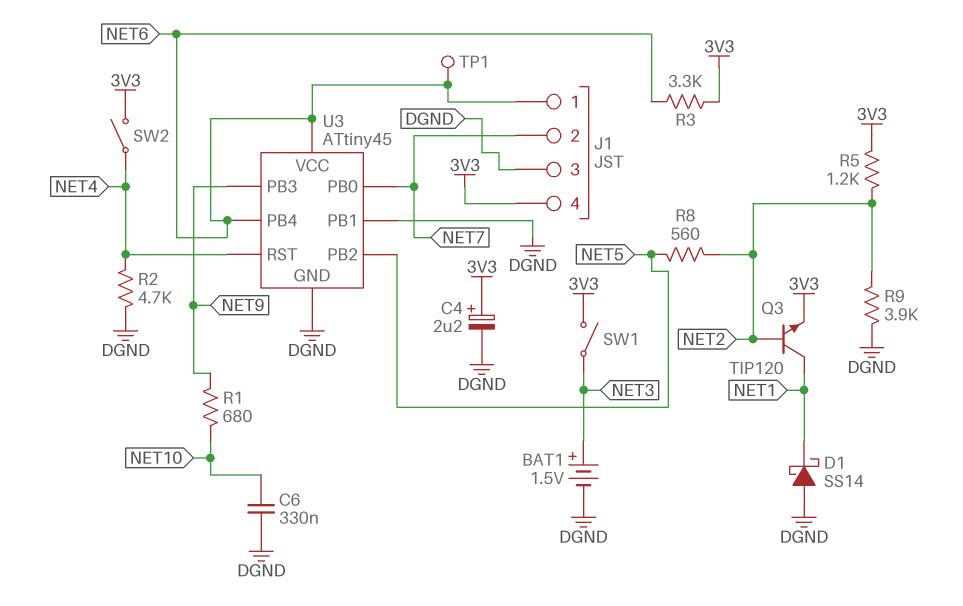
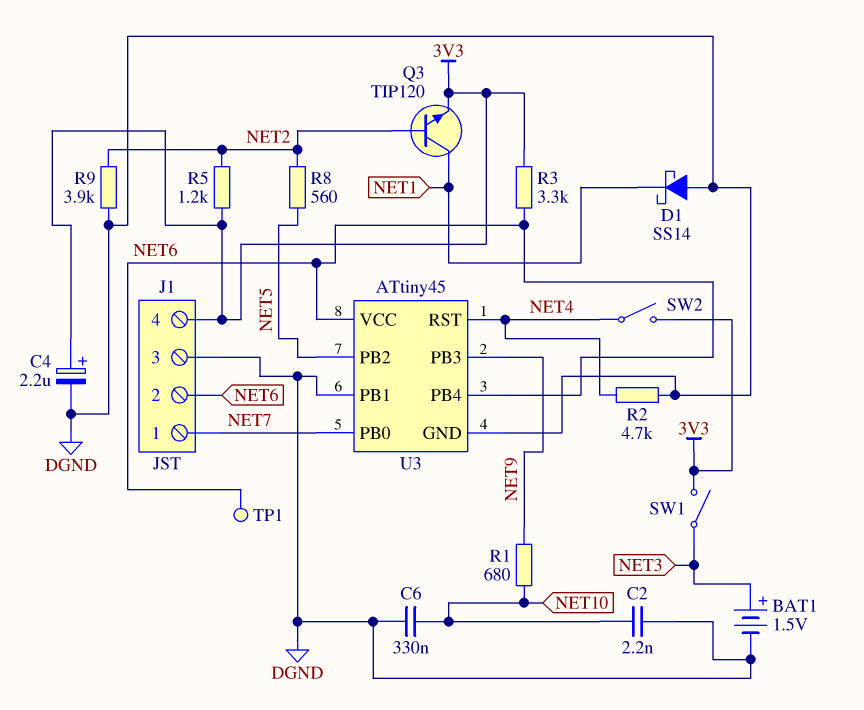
C2: none -> 2.2nF (DGND, NET10)
J1 pin 1: NET6 -> NET7
J1 pin 2: NET7 -> NET6

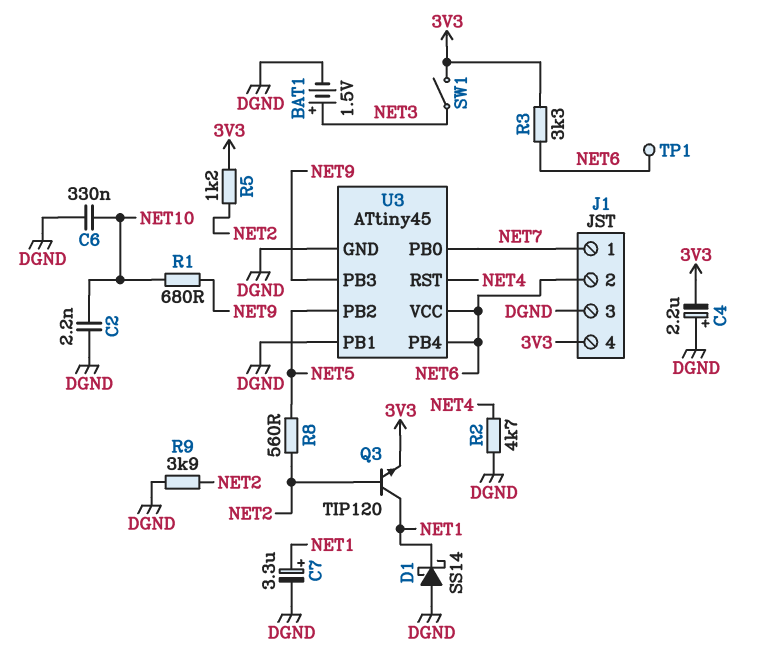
C4: 2.2uF (plus 3V3, minus DGND) -> 2.2uF (plus DGND, minus 3V3)
C7: none -> 3.3uF (plus NET1, minus DGND)
SW2: switch (3V3, NET4) -> none

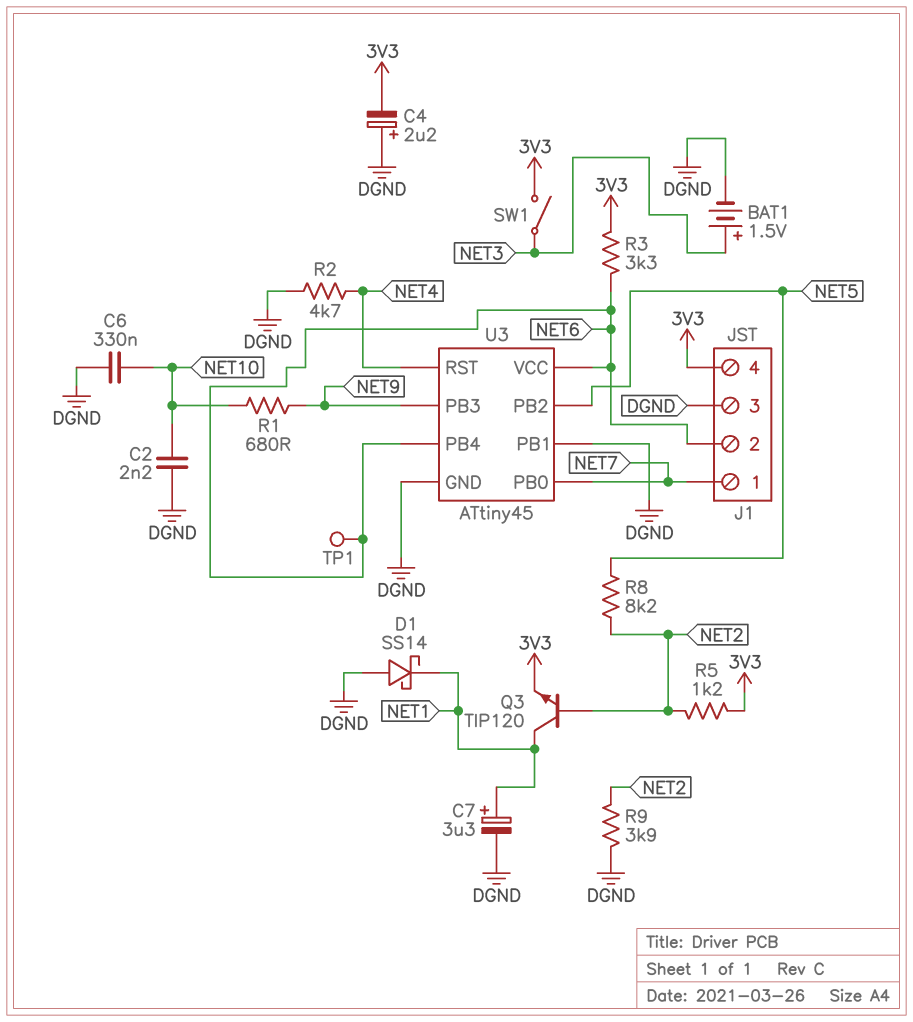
R8: 560 (NET2, NET5) -> 8.2k (NET2, NET5)

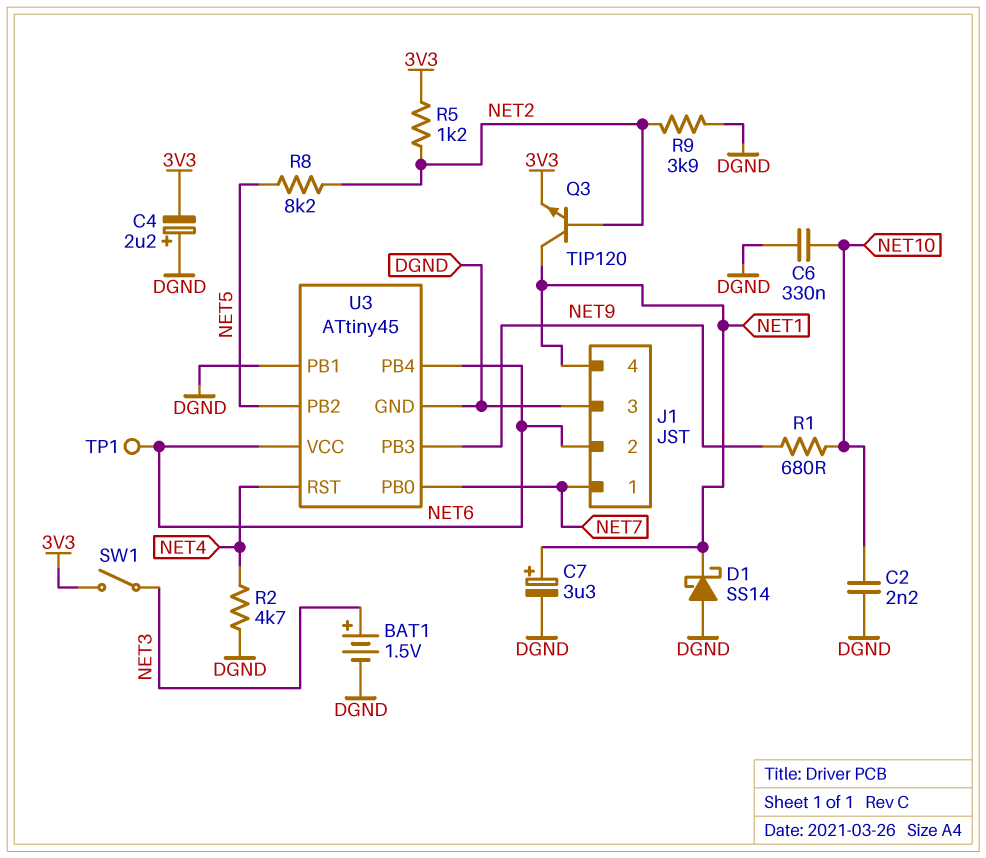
J1 pin 4: 3V3 -> NET1
R3: 3.3k (3V3, NET6) -> none

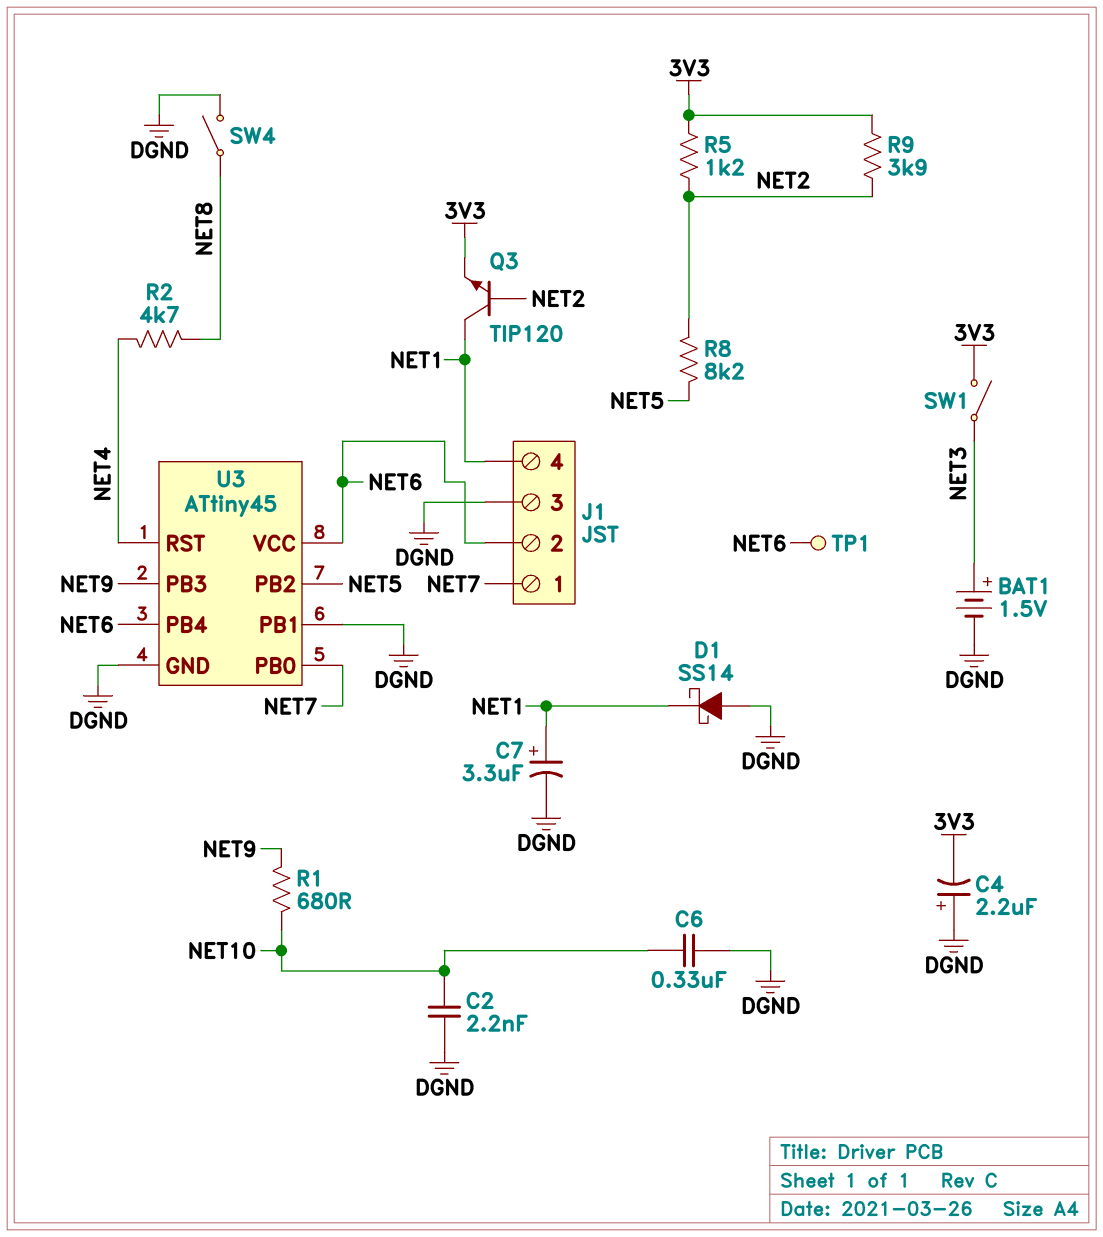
R2: 4.7k (DGND, NET4) -> 4.7k (NET4, NET8)
R9: 3.9k (DGND, NET2) -> 3.9k (3V3, NET2)
SW4: none -> switch (DGND, NET8)

